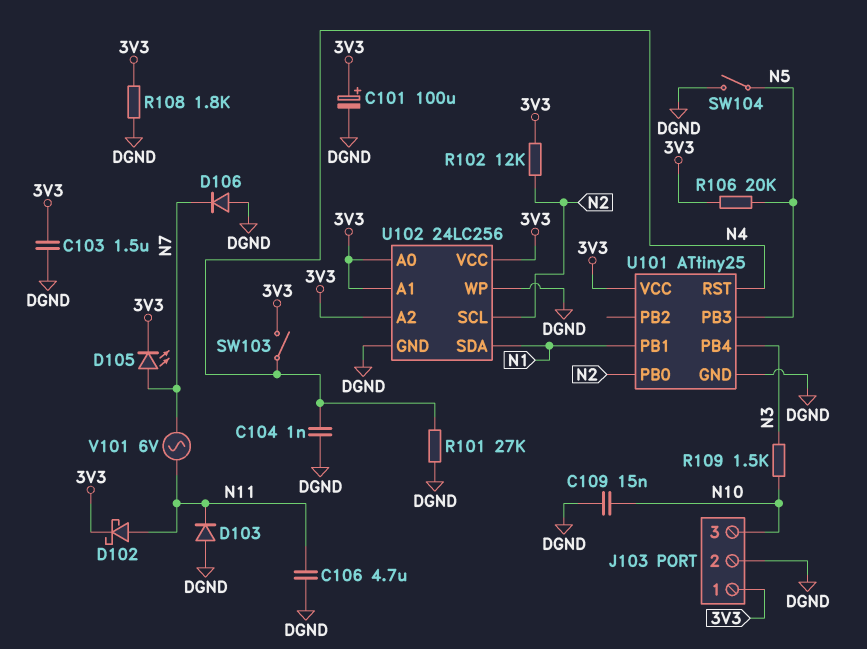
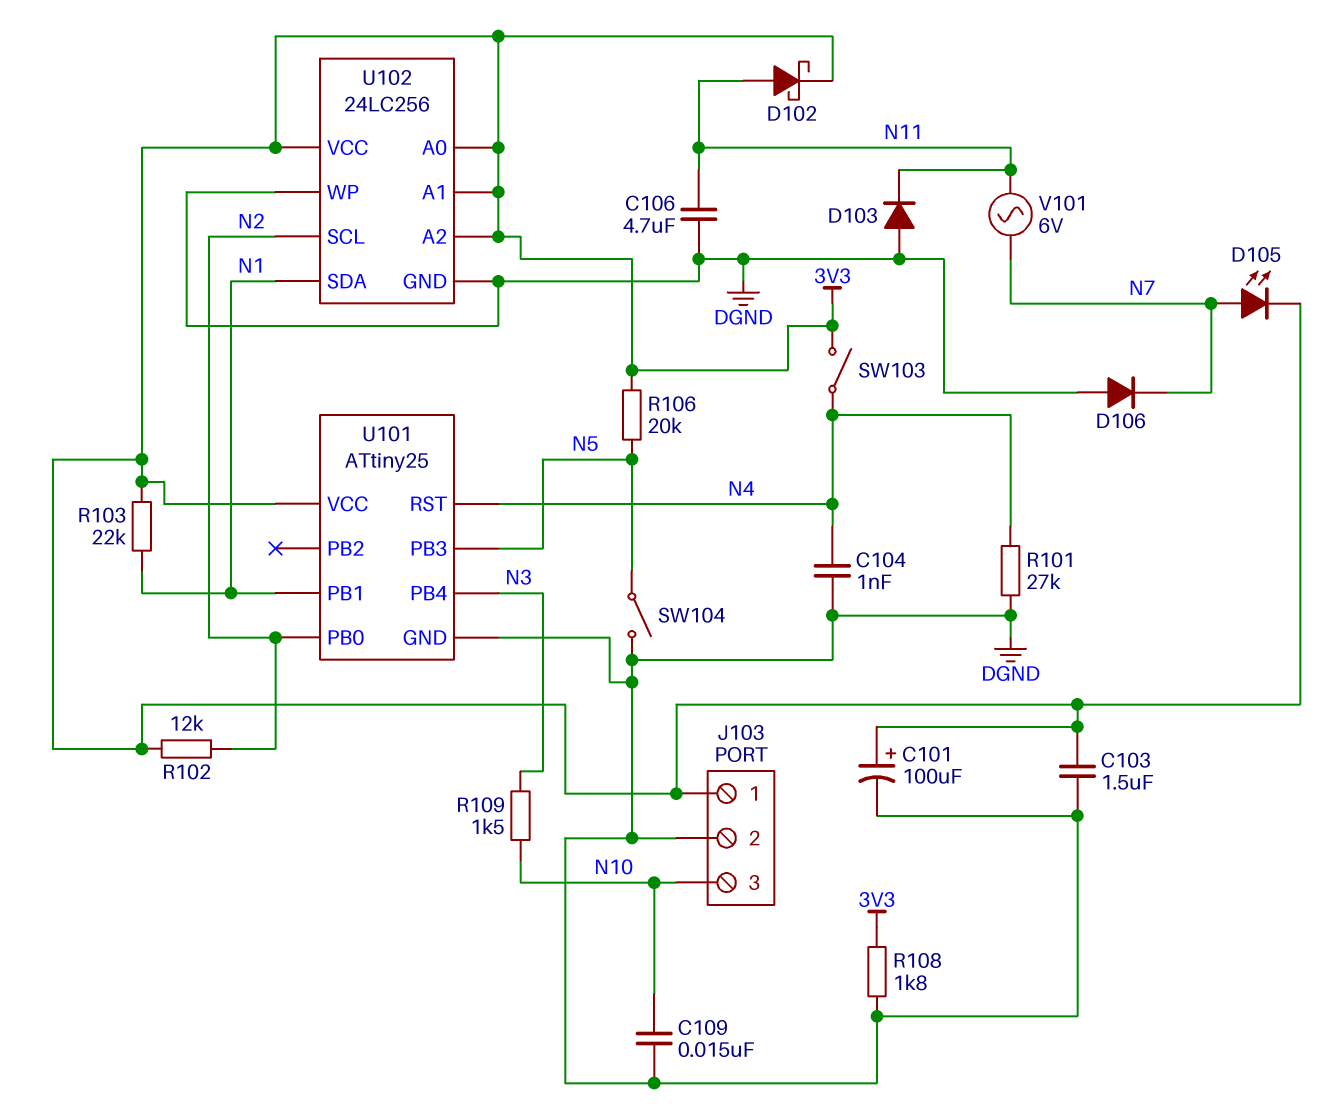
R103: none -> 22k (3V3, N1)

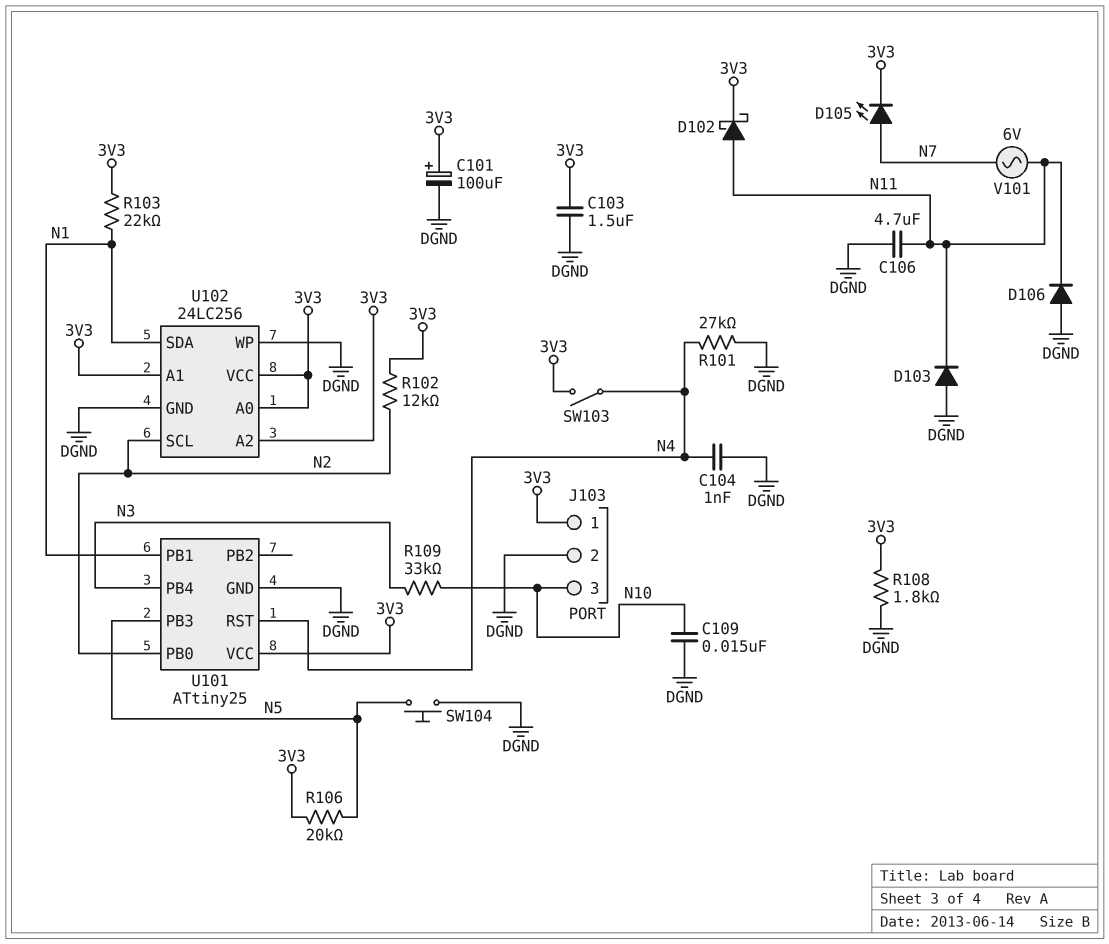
D106: diode (A DGND, K N7) -> diode (A DGND, K N11)
R109: 1.5k (N3, N10) -> 33k (N3, N10)
SW104: switch (DGND, N5) -> button (DGND, N5)

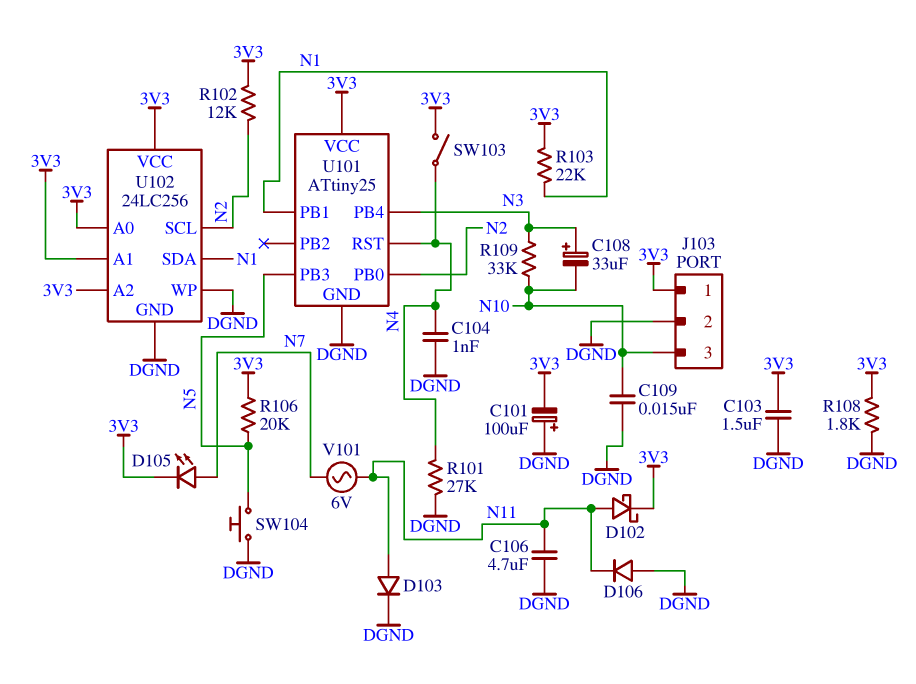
C101: 100uF (plus 3V3, minus DGND) -> 100uF (plus DGND, minus 3V3)
C108: none -> 33uF (plus N3, minus N10)
D103: diode (A DGND, K N11) -> diode (A N11, K DGND)

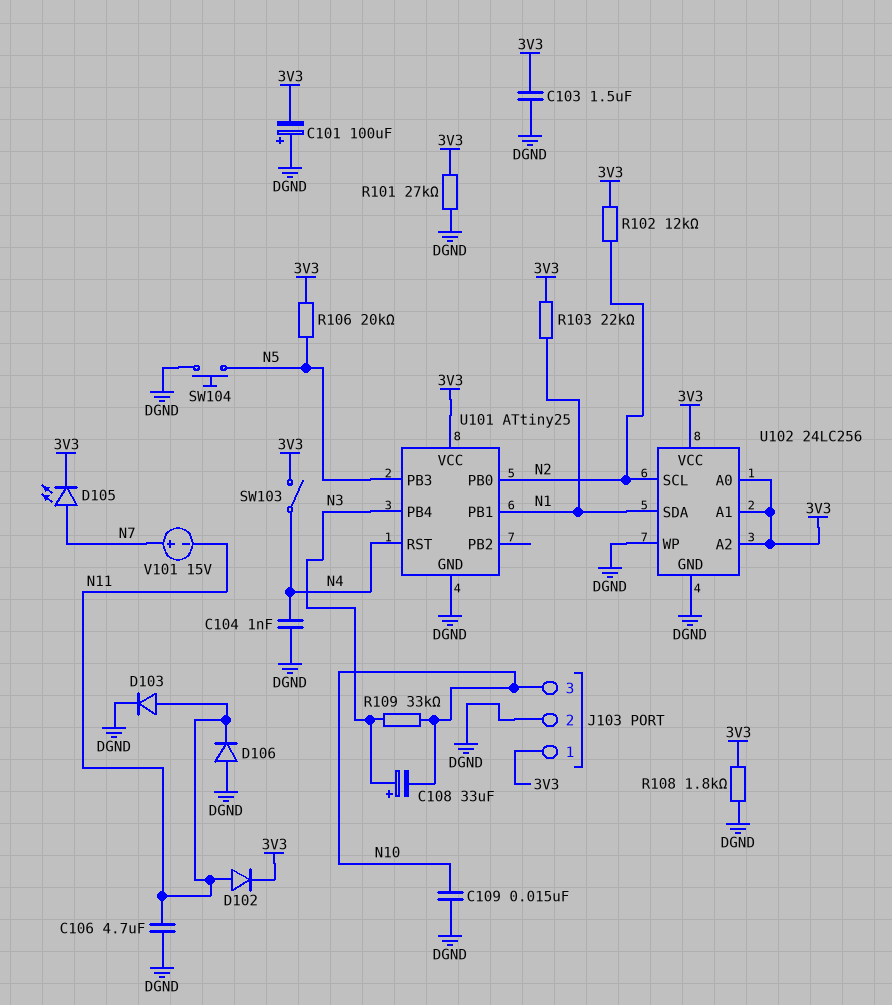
D102: schottky (A N11, K 3V3) -> diode (A N11, K 3V3)
R101: 27k (DGND, N4) -> 27k (3V3, DGND)
V101: AC 6V (N7, N11) -> 15V (plus N7, minus N11)

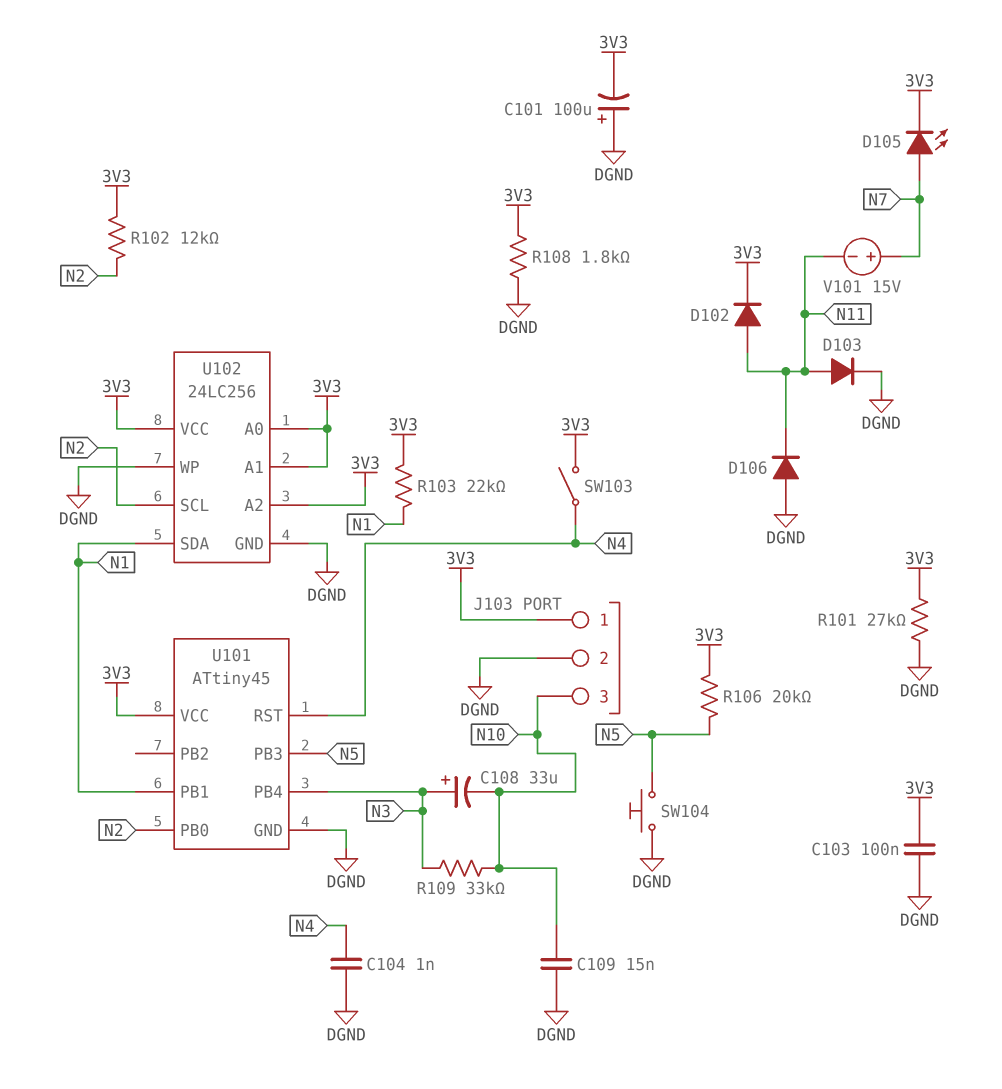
C103: 1.5uF (3V3, DGND) -> 100nF (3V3, DGND)
C106: 4.7uF (DGND, N11) -> none
U101: ATtiny25 -> ATtiny45

